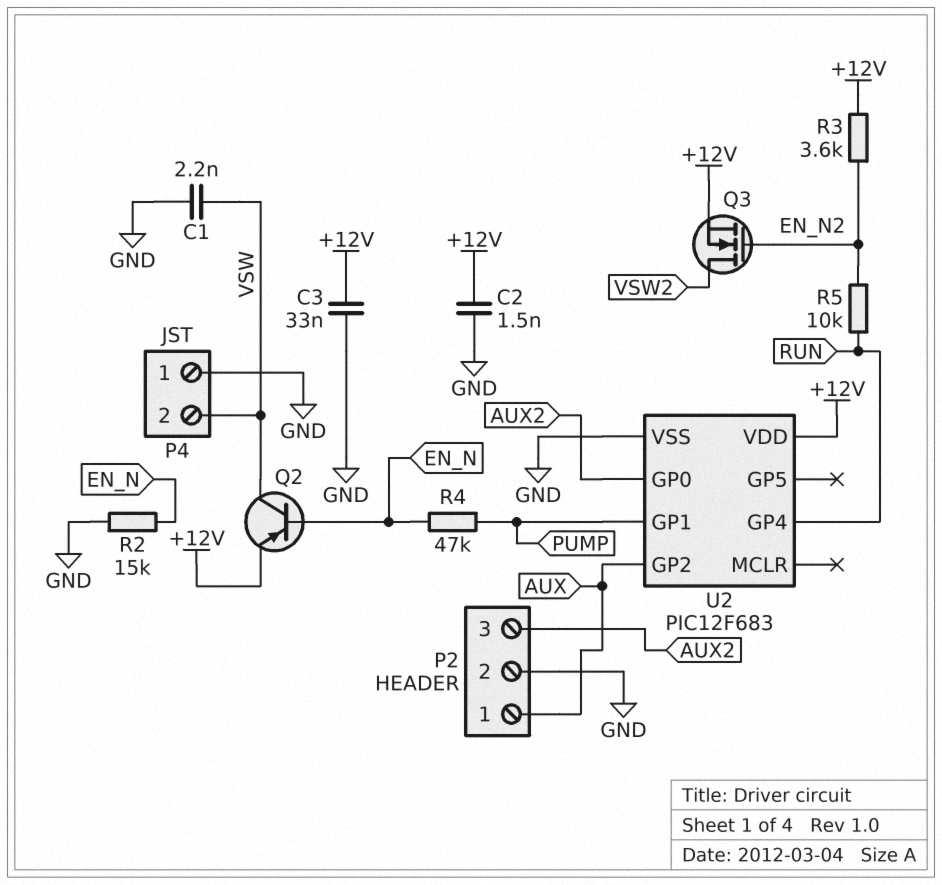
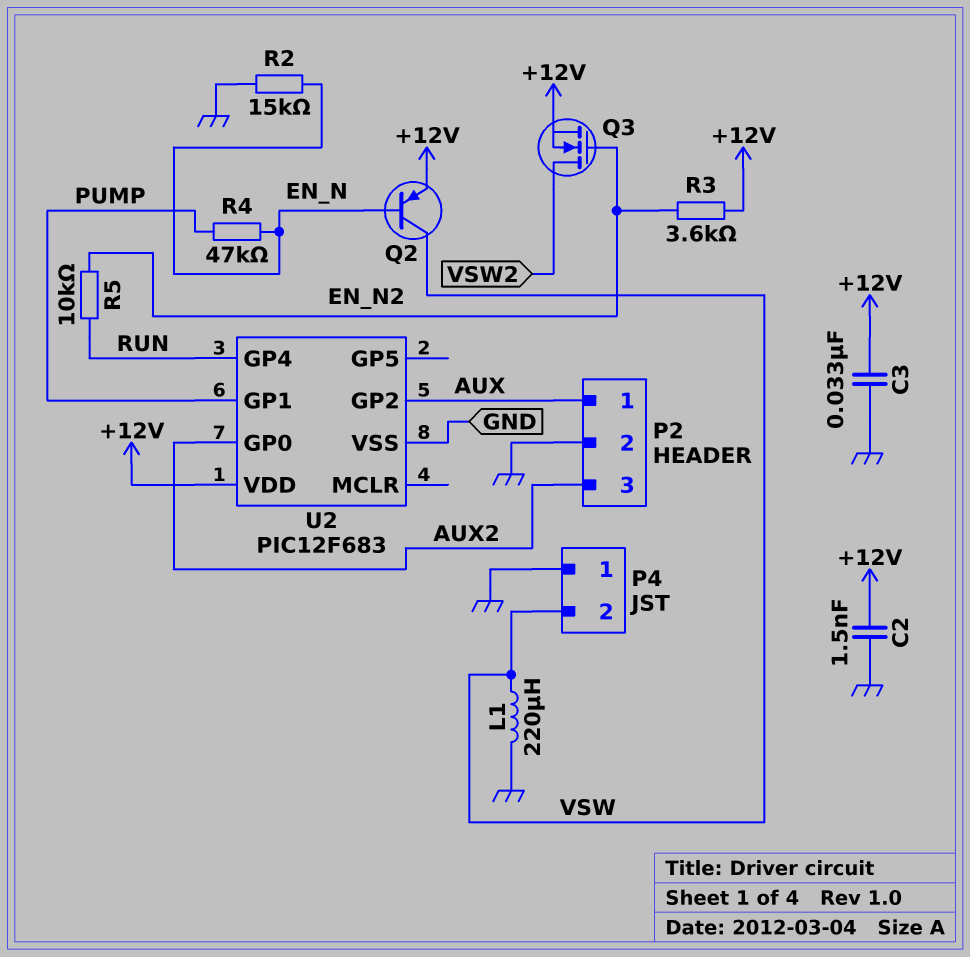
C1: 2.2nF (GND, VSW) -> none
L1: none -> 220uH (GND, VSW)

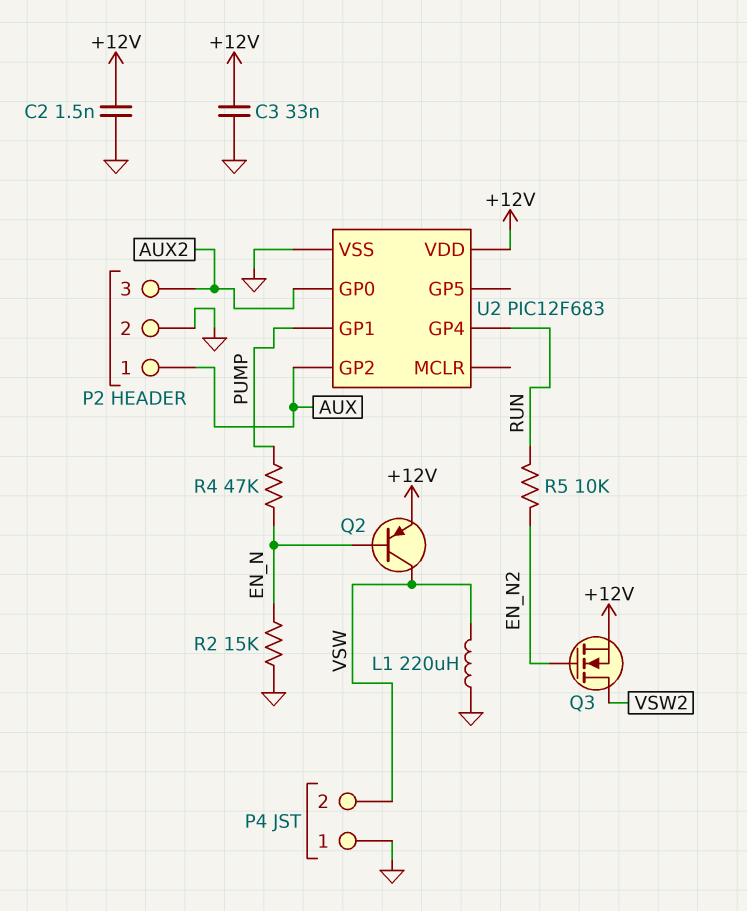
R3: 3.6k (+12V, EN_N2) -> none

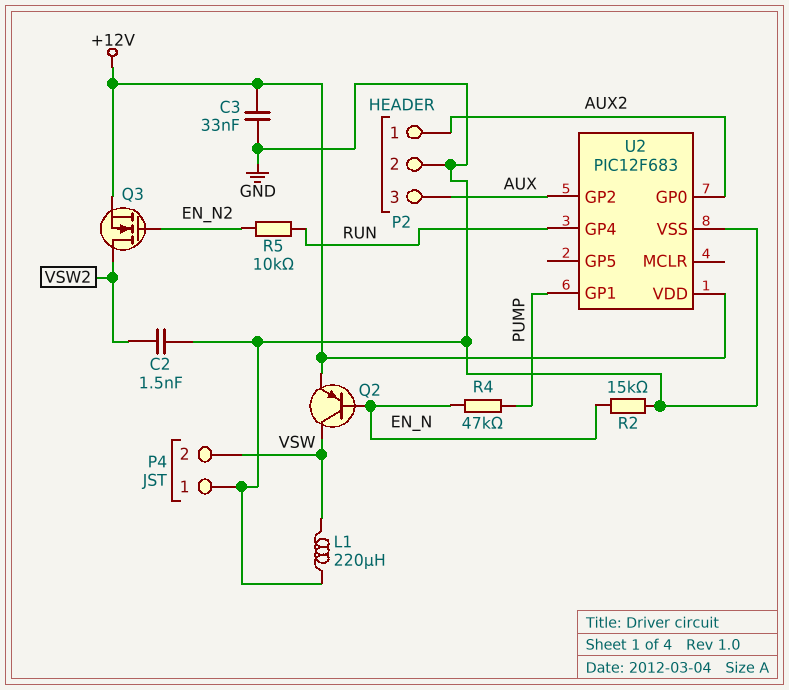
C2: 1.5nF (+12V, GND) -> 1.5nF (GND, VSW2)
P2 pin 1: AUX -> AUX2
P2 pin 3: AUX2 -> AUX

